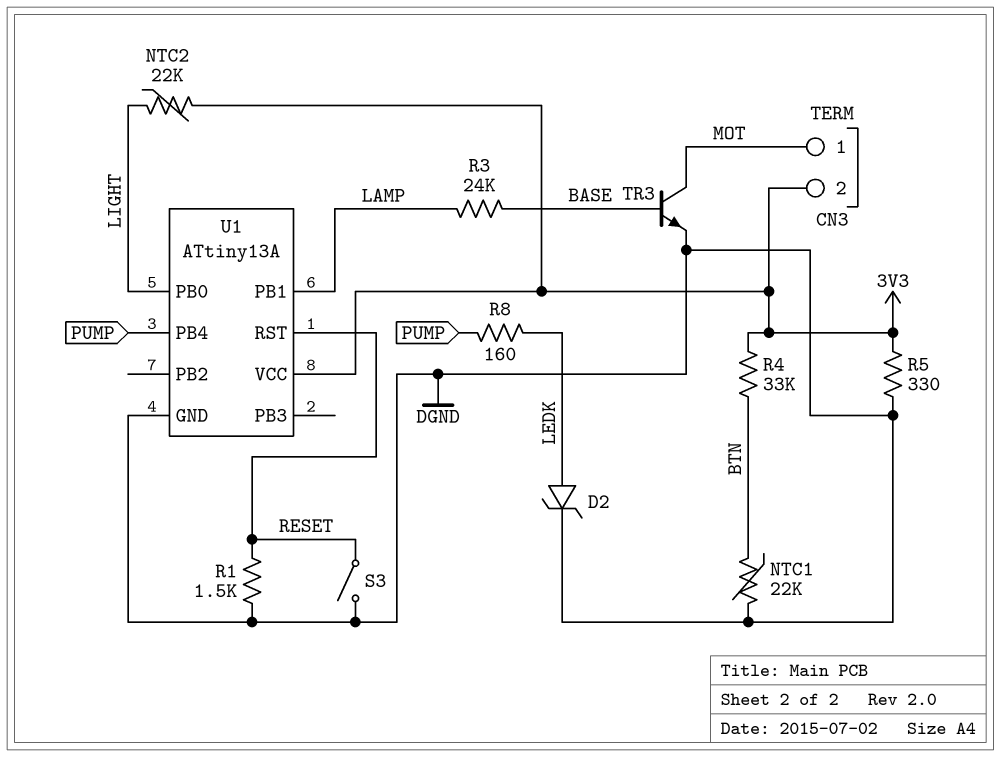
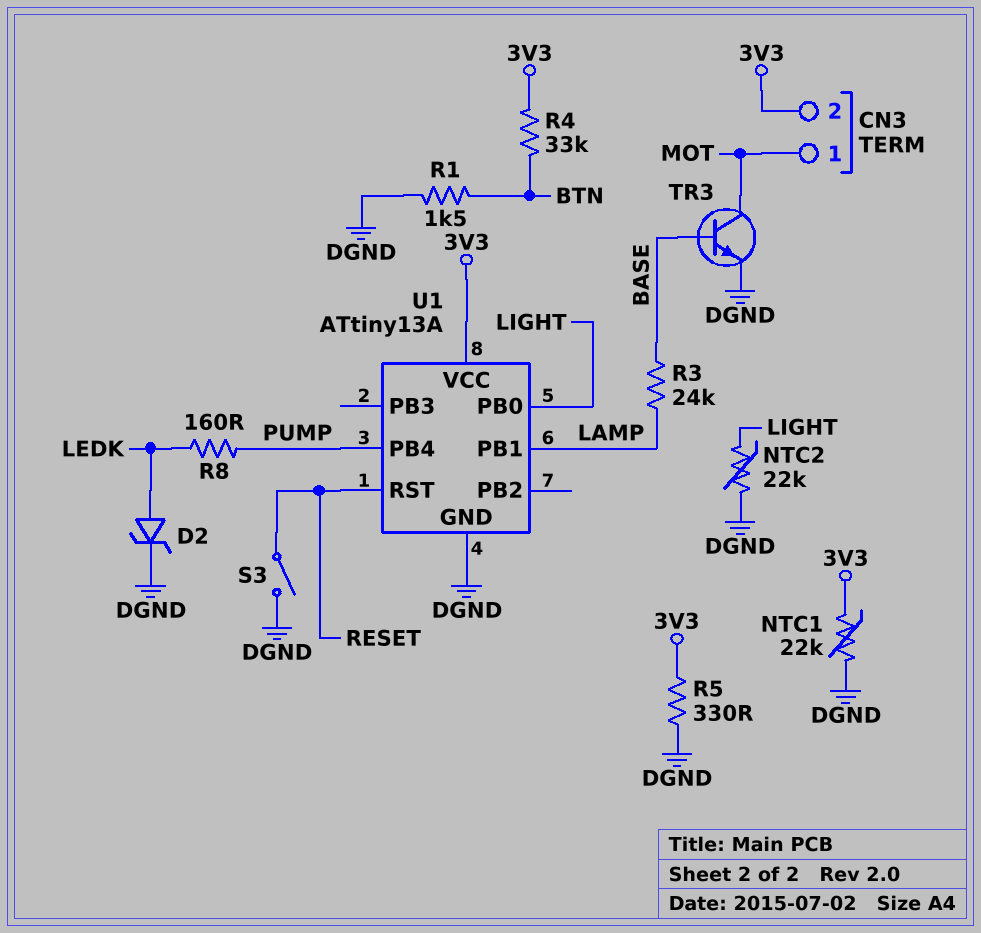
NTC1: 22k (BTN, DGND) -> 22k (3V3, DGND)
NTC2: 22k (3V3, LIGHT) -> 22k (DGND, LIGHT)
R1: 1.5k (DGND, RESET) -> 1.5k (BTN, DGND)

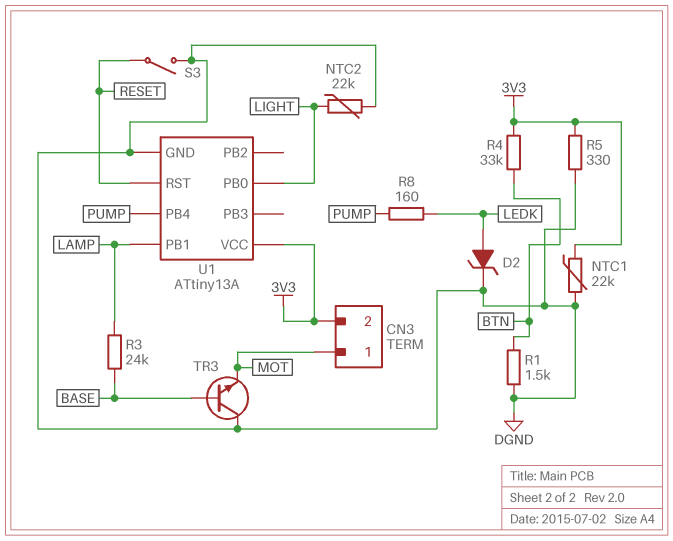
TR3: NPN (B BASE, C MOT, E DGND) -> NPN (B BASE, C DGND, E MOT)

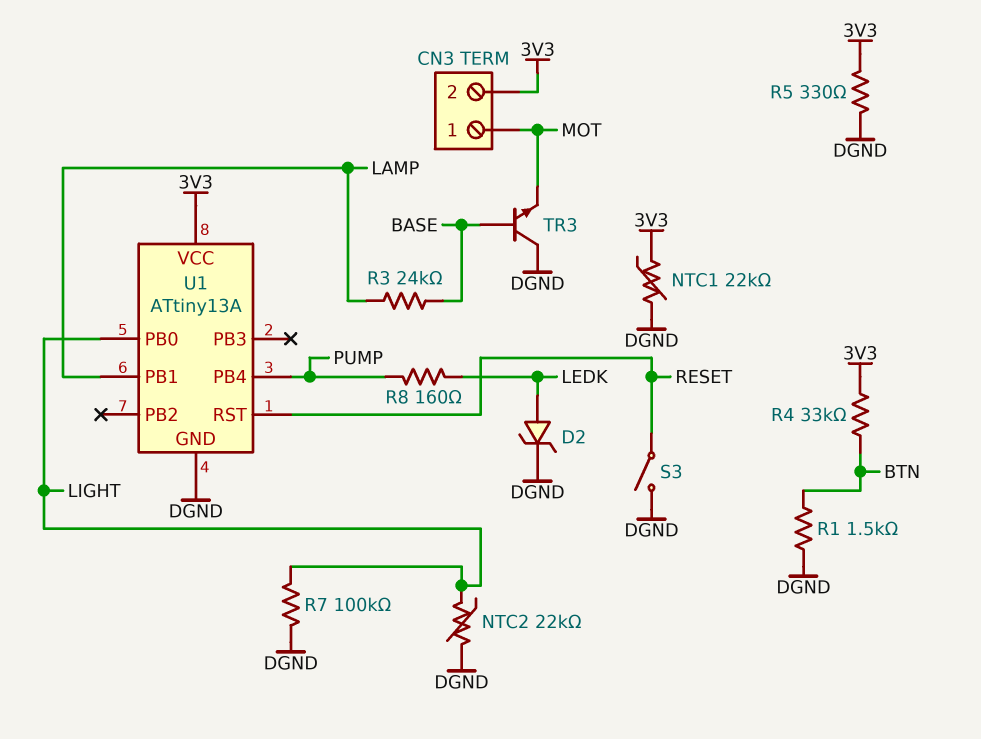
R7: none -> 100k (DGND, LIGHT)

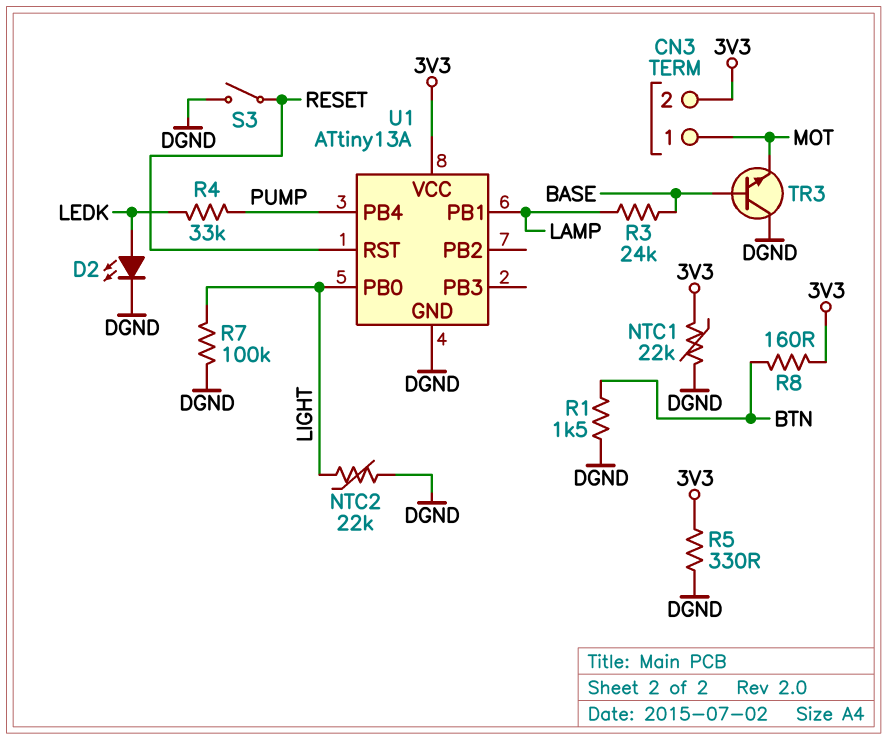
D2: zener (A LEDK, K DGND) -> LED (A LEDK, K DGND)
R4: 33k (3V3, BTN) -> 33k (LEDK, PUMP)
R8: 160 (LEDK, PUMP) -> 160 (3V3, BTN)

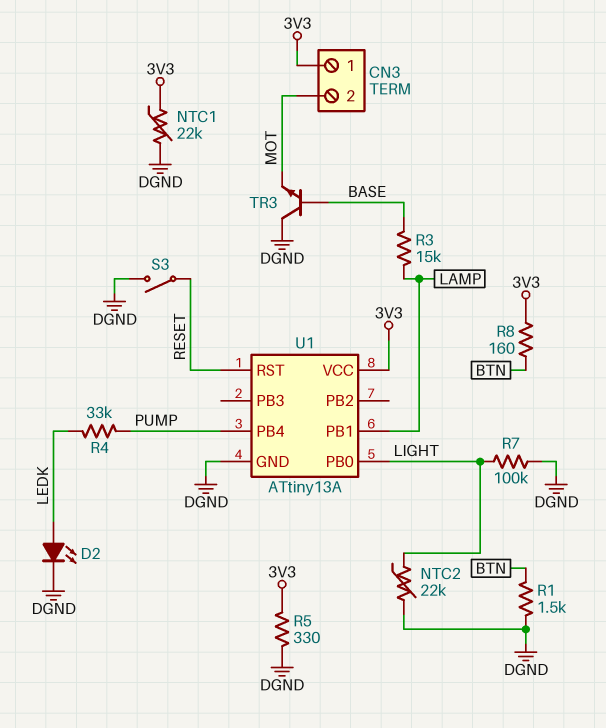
CN3 pin 1: MOT -> 3V3
CN3 pin 2: 3V3 -> MOT
R3: 24k (BASE, LAMP) -> 15k (BASE, LAMP)

